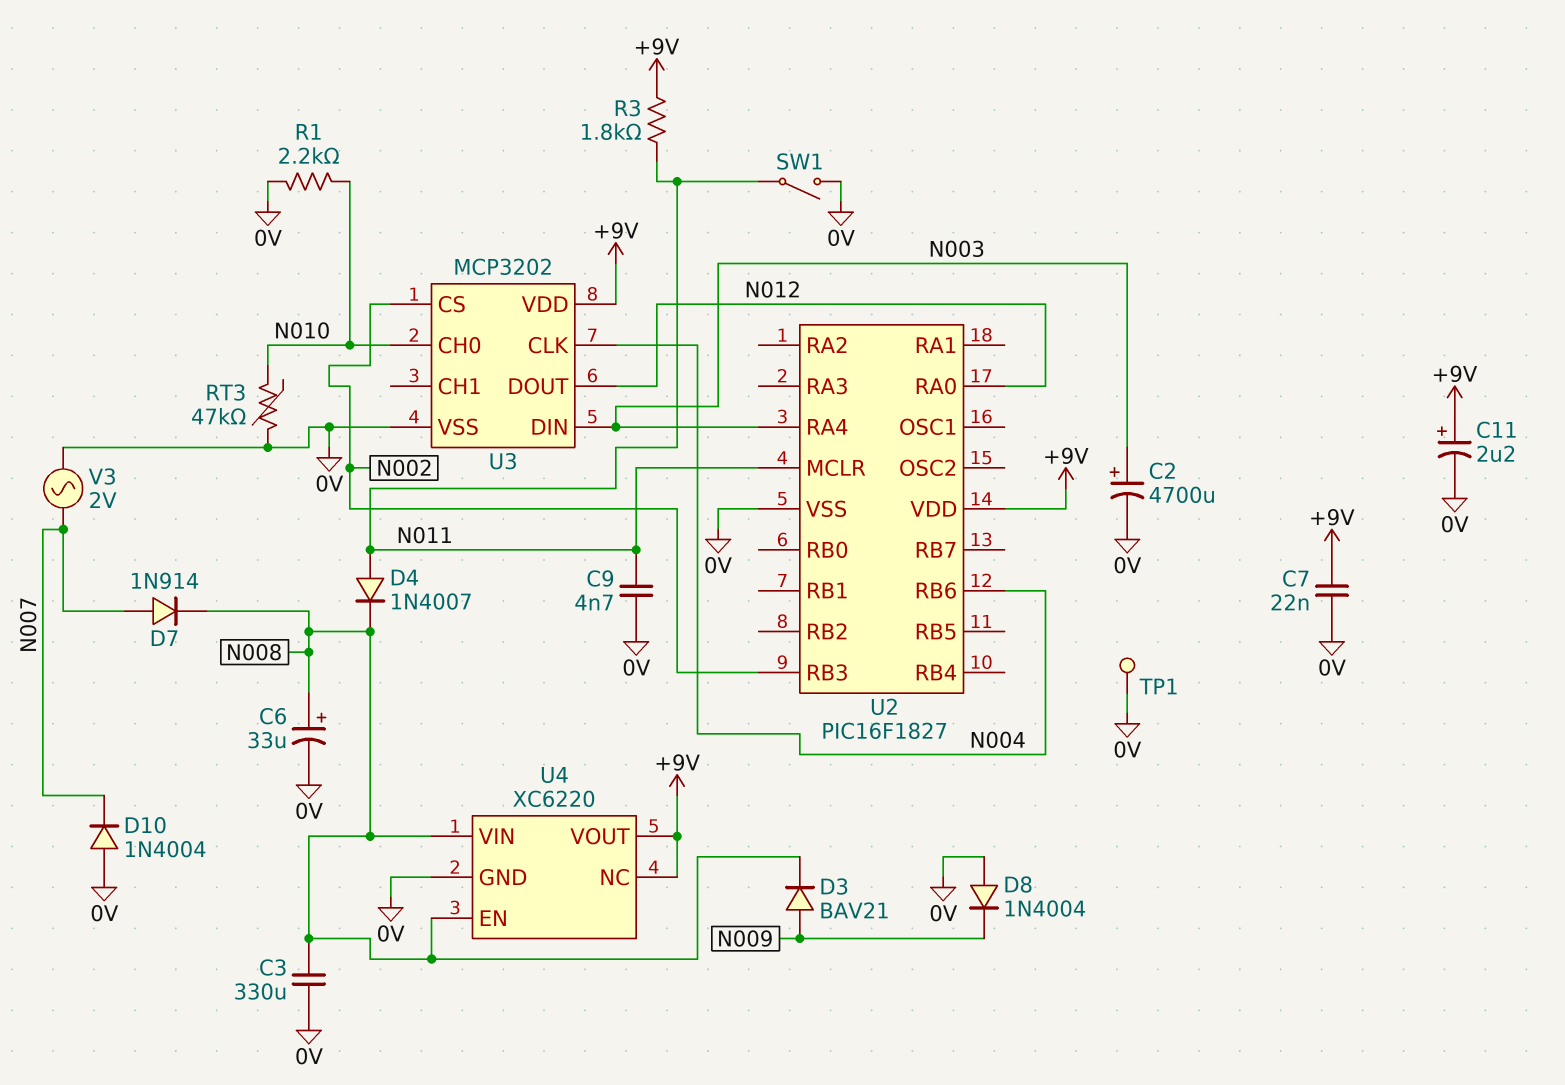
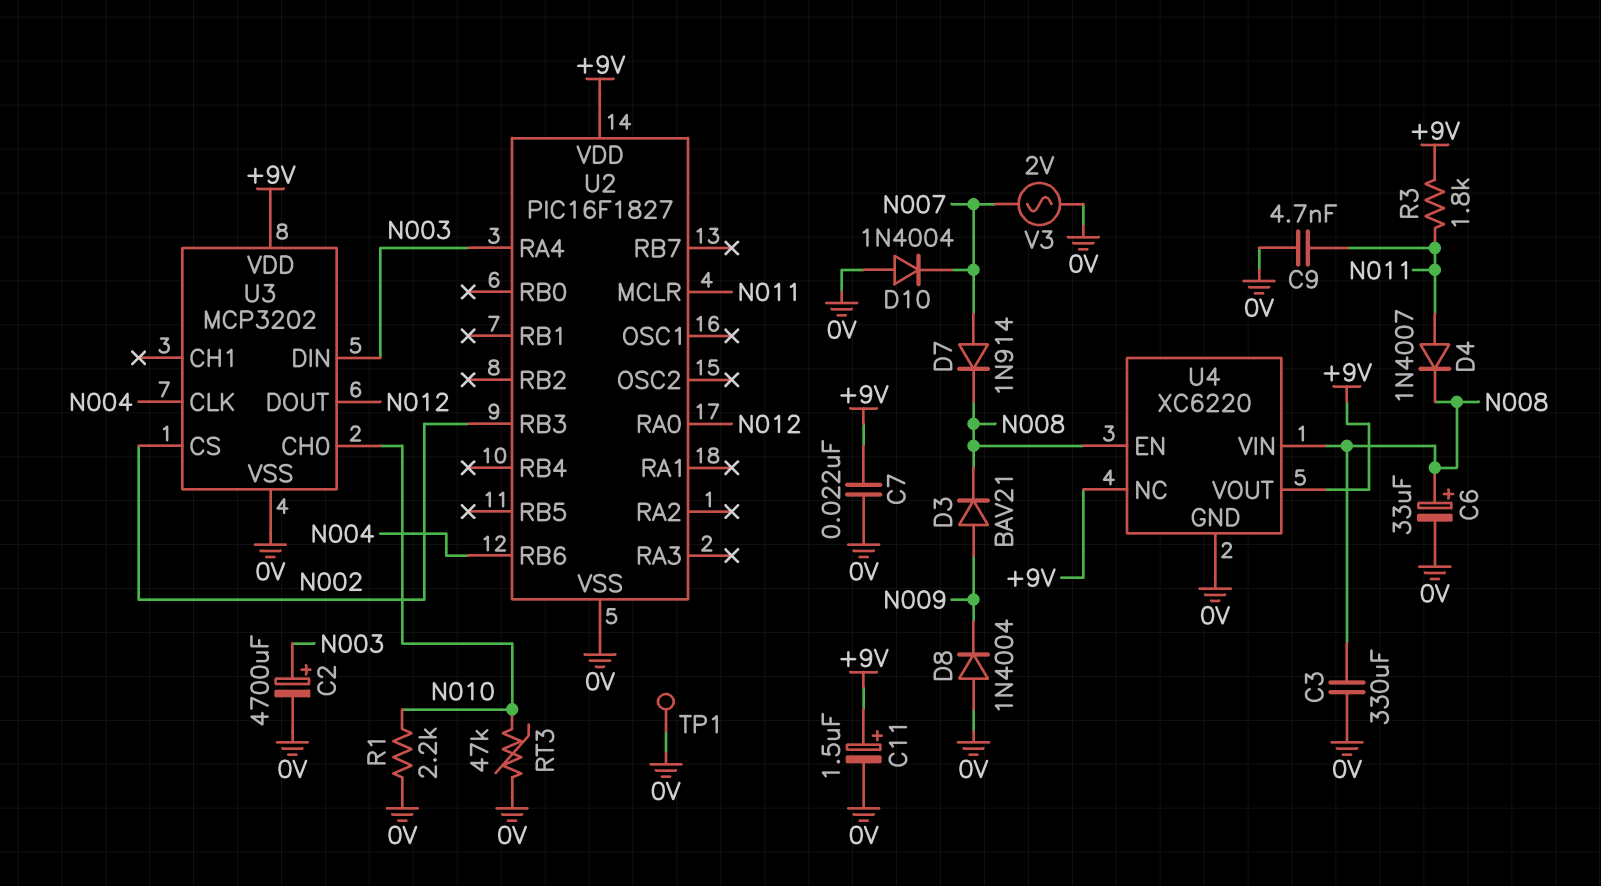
C11: 2.2uF (plus +9V, minus 0V) -> 1.5uF (plus +9V, minus 0V)
SW1: switch (0V, N011) -> none

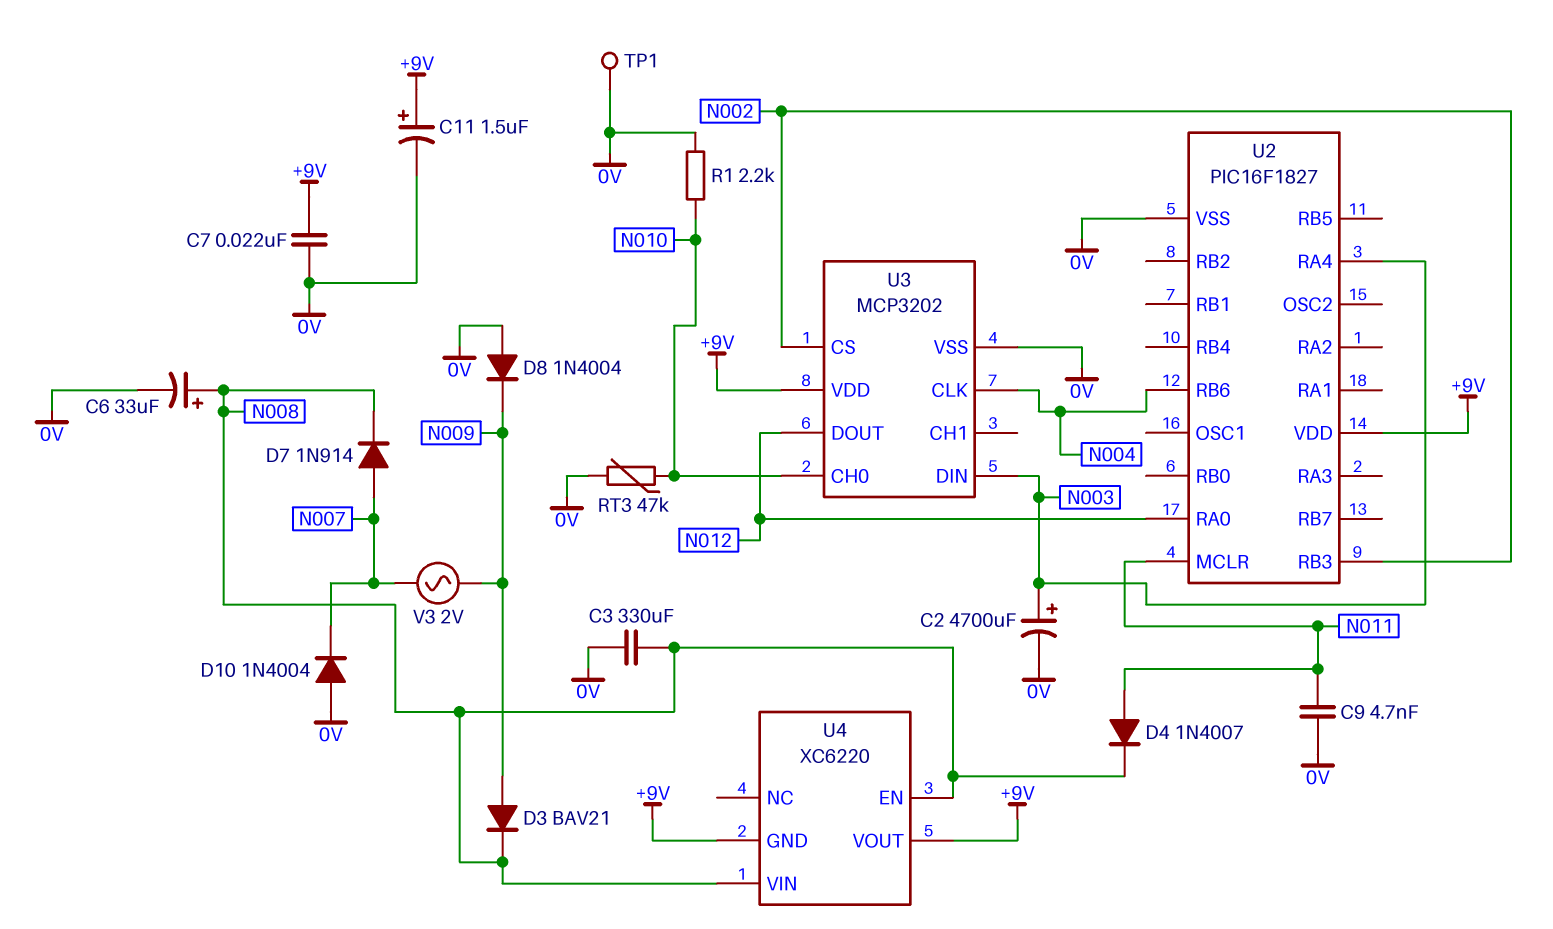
R3: 1.8k (+9V, N011) -> none
U4 pin GND: 0V -> +9V
U4 pin NC: +9V -> none
V3: AC 2V (0V, N007) -> AC 2V (N007, N009)

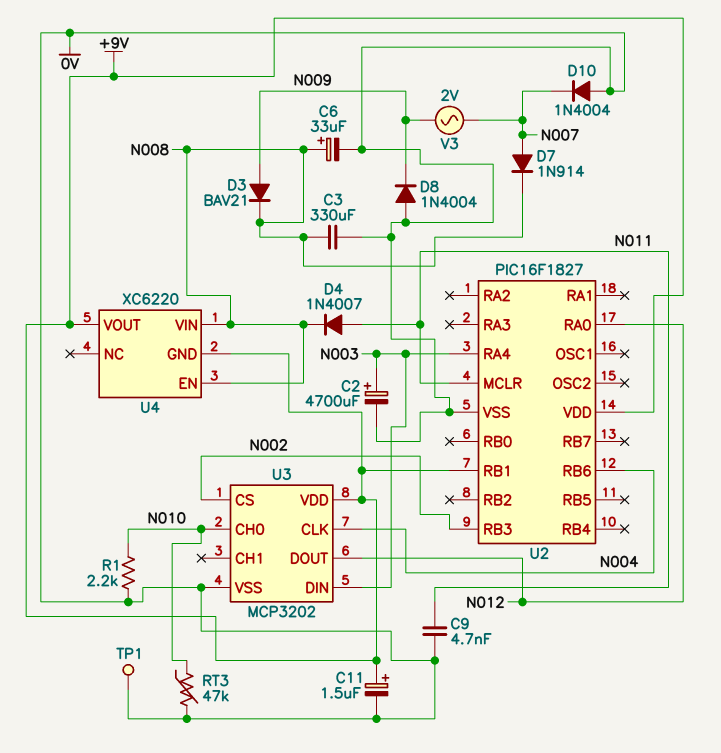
C7: 22nF (+9V, 0V) -> none
U2 pin RB1: none -> +9V

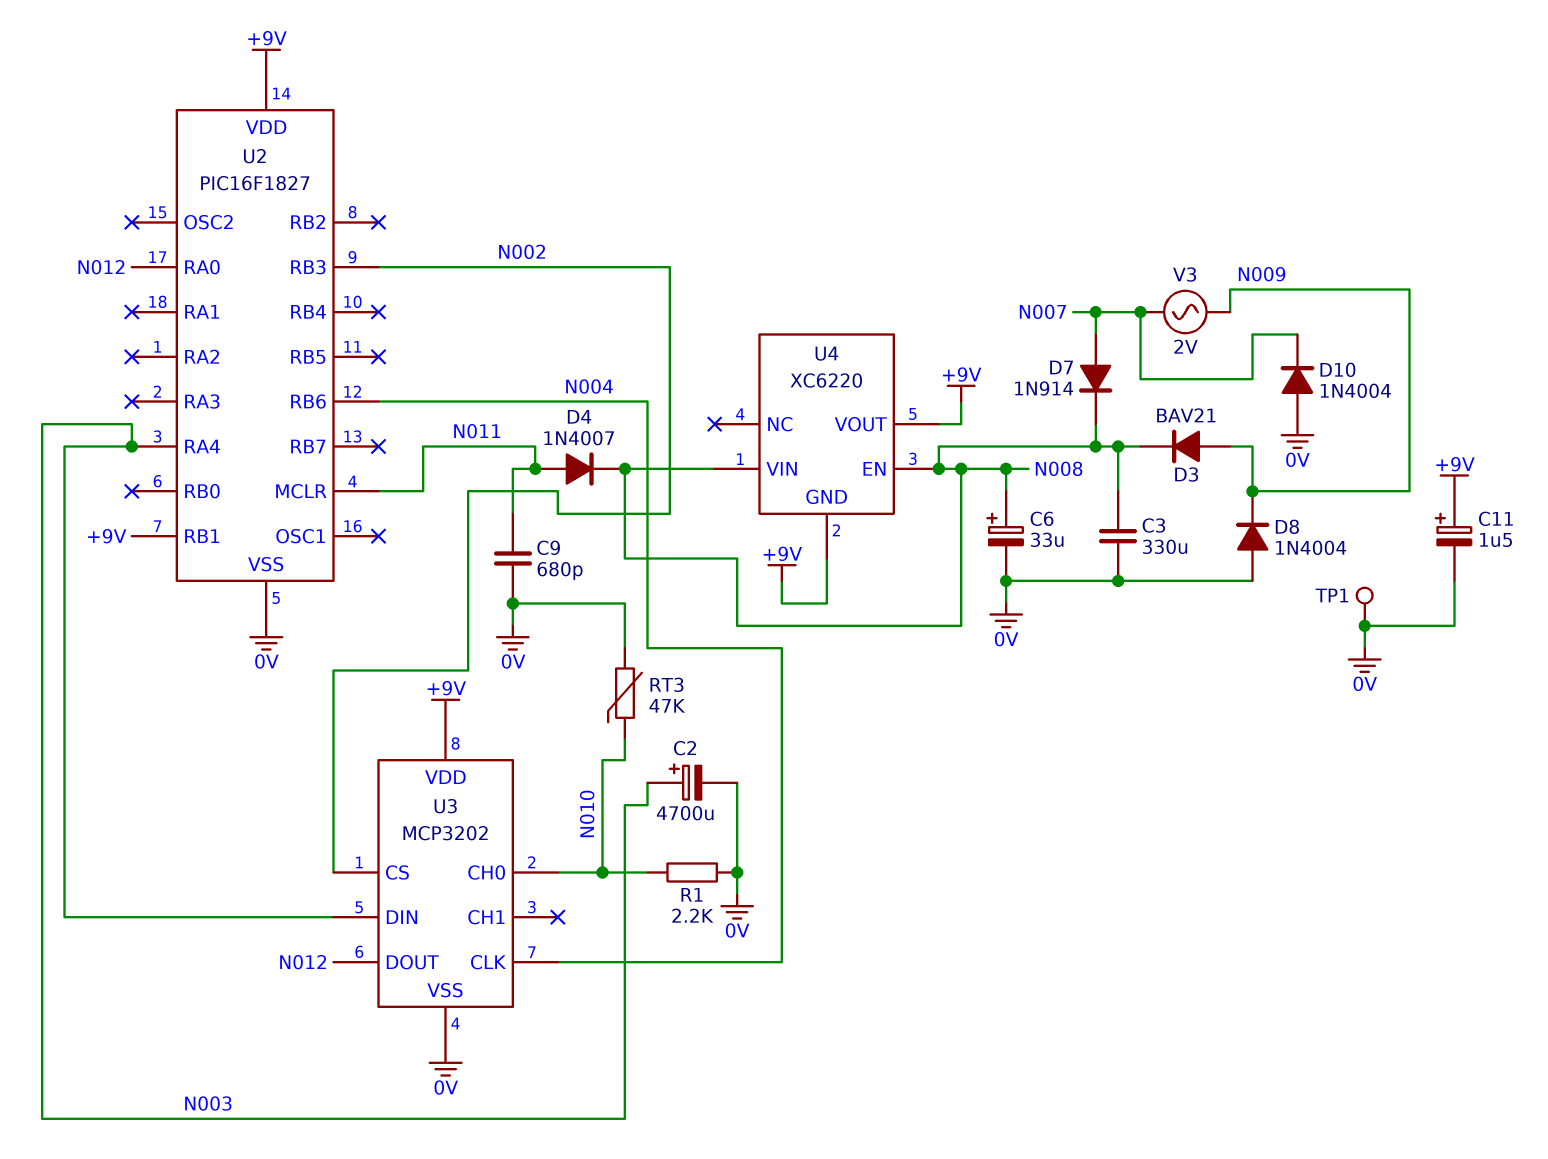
C9: 4.7nF (0V, N011) -> 680pF (0V, N011)

